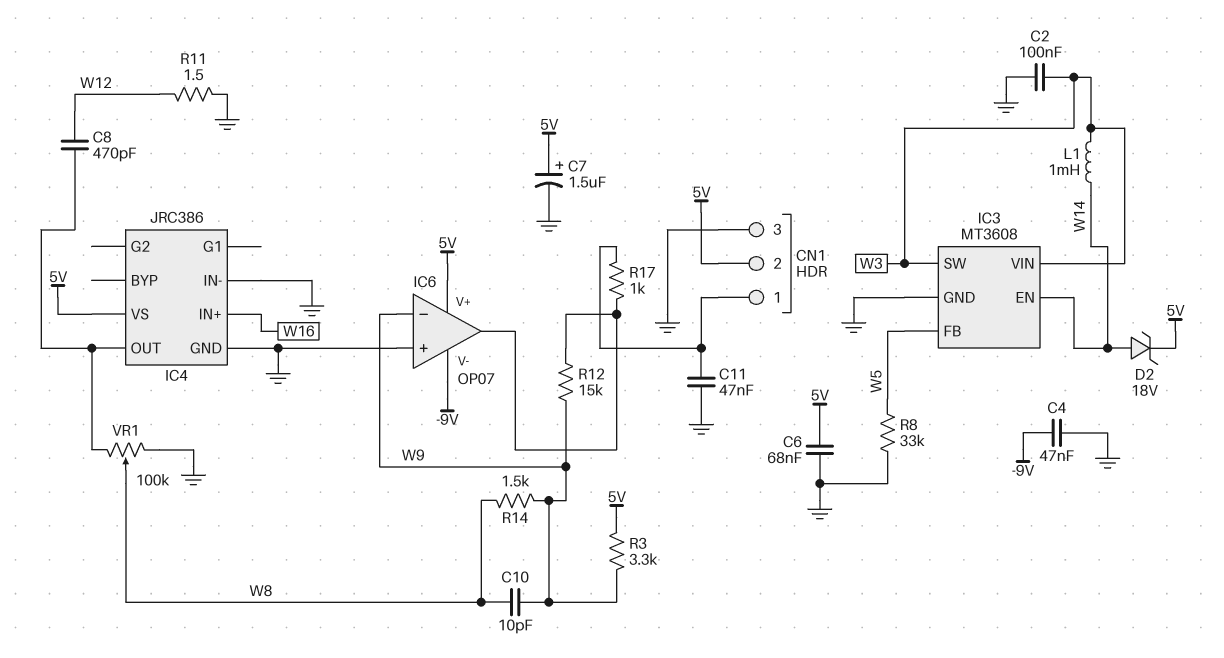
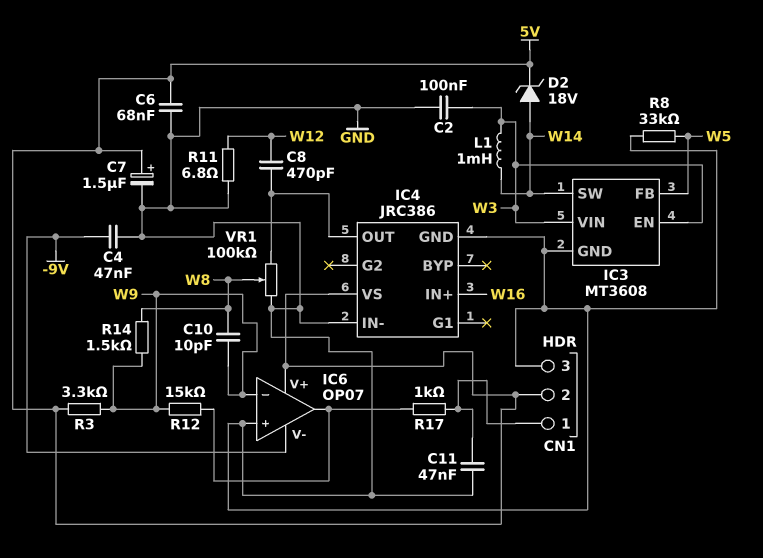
IC3 pin EN: W14 -> W3
IC3 pin SW: W3 -> W14
R11: 1.5 (GND, W12) -> 6.8 (GND, W12)

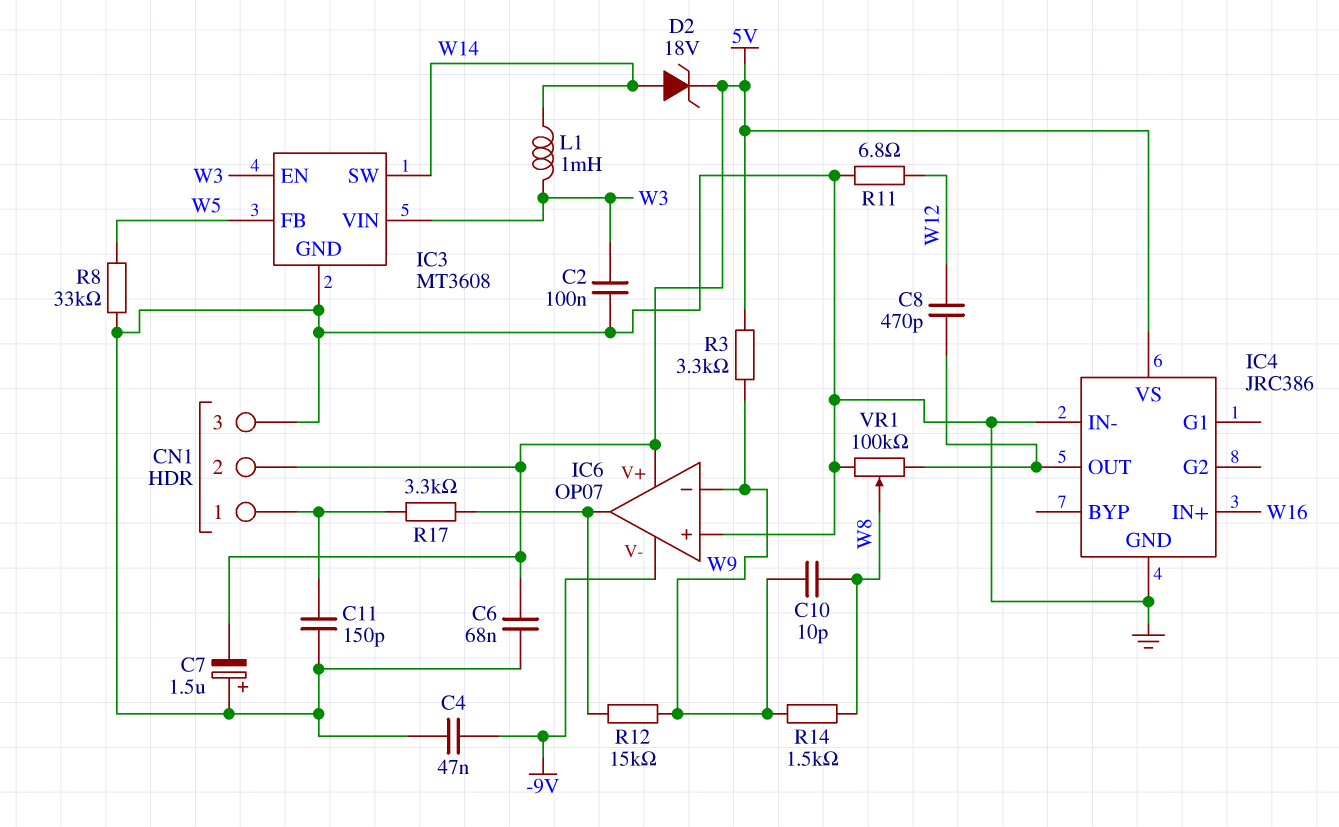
C7: 1.5uF (plus 5V, minus GND) -> 1.5uF (plus GND, minus 5V)
C11: 47nF (CN1/1, GND) -> 150pF (CN1/1, GND)
R17: 1k (CN1/1, IC6/out) -> 3.3k (CN1/1, IC6/out)

